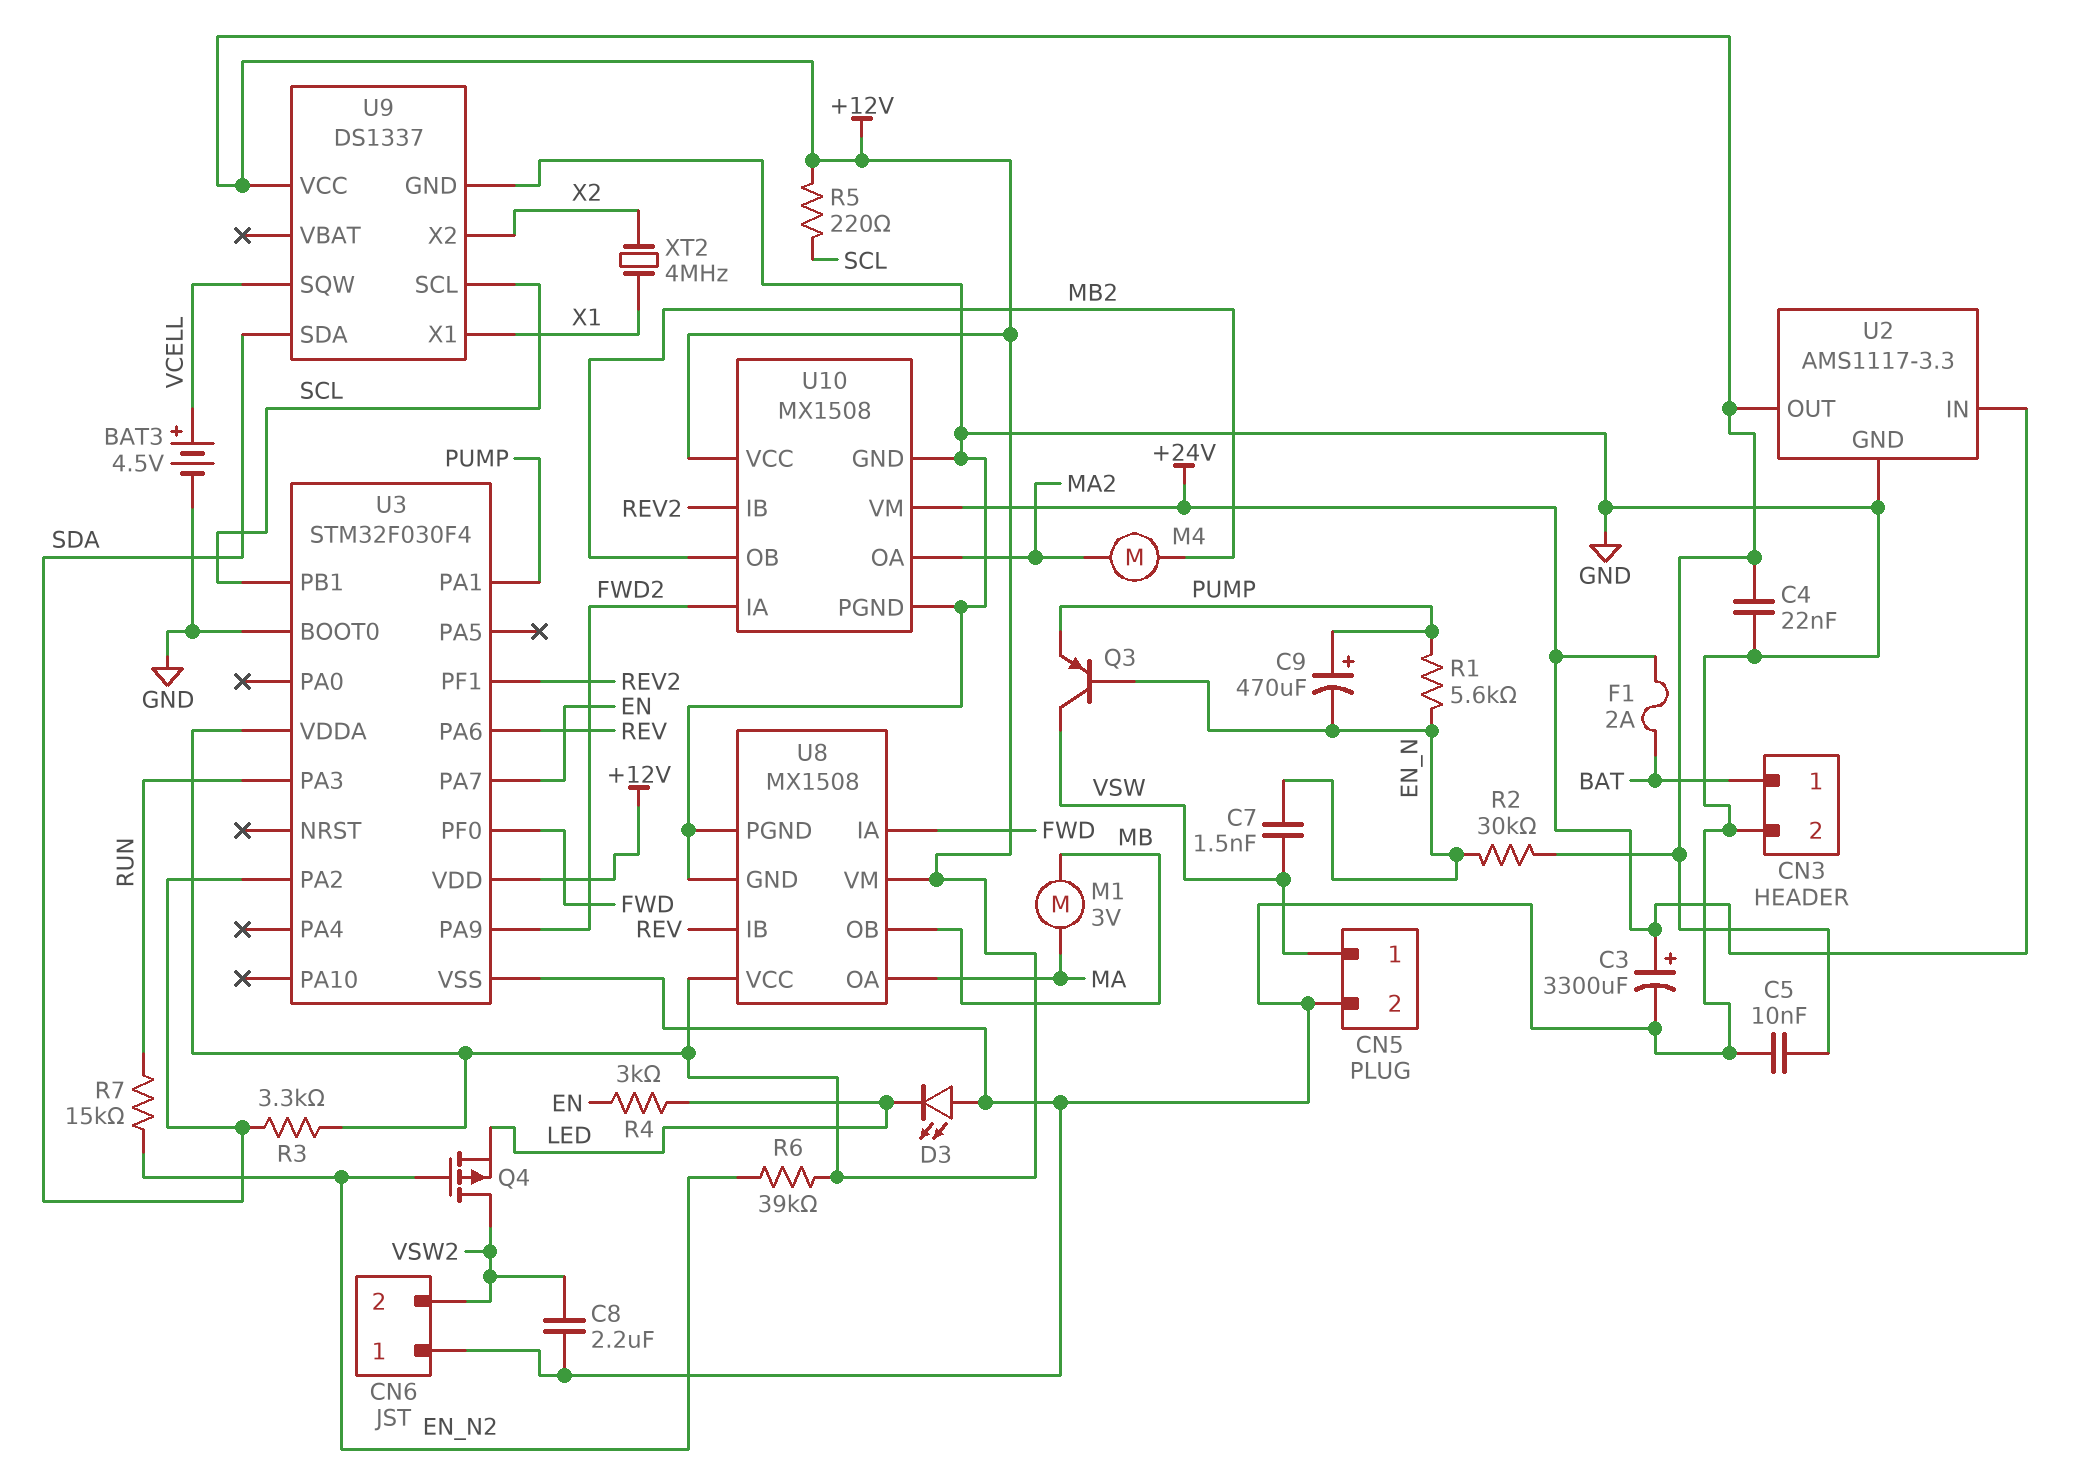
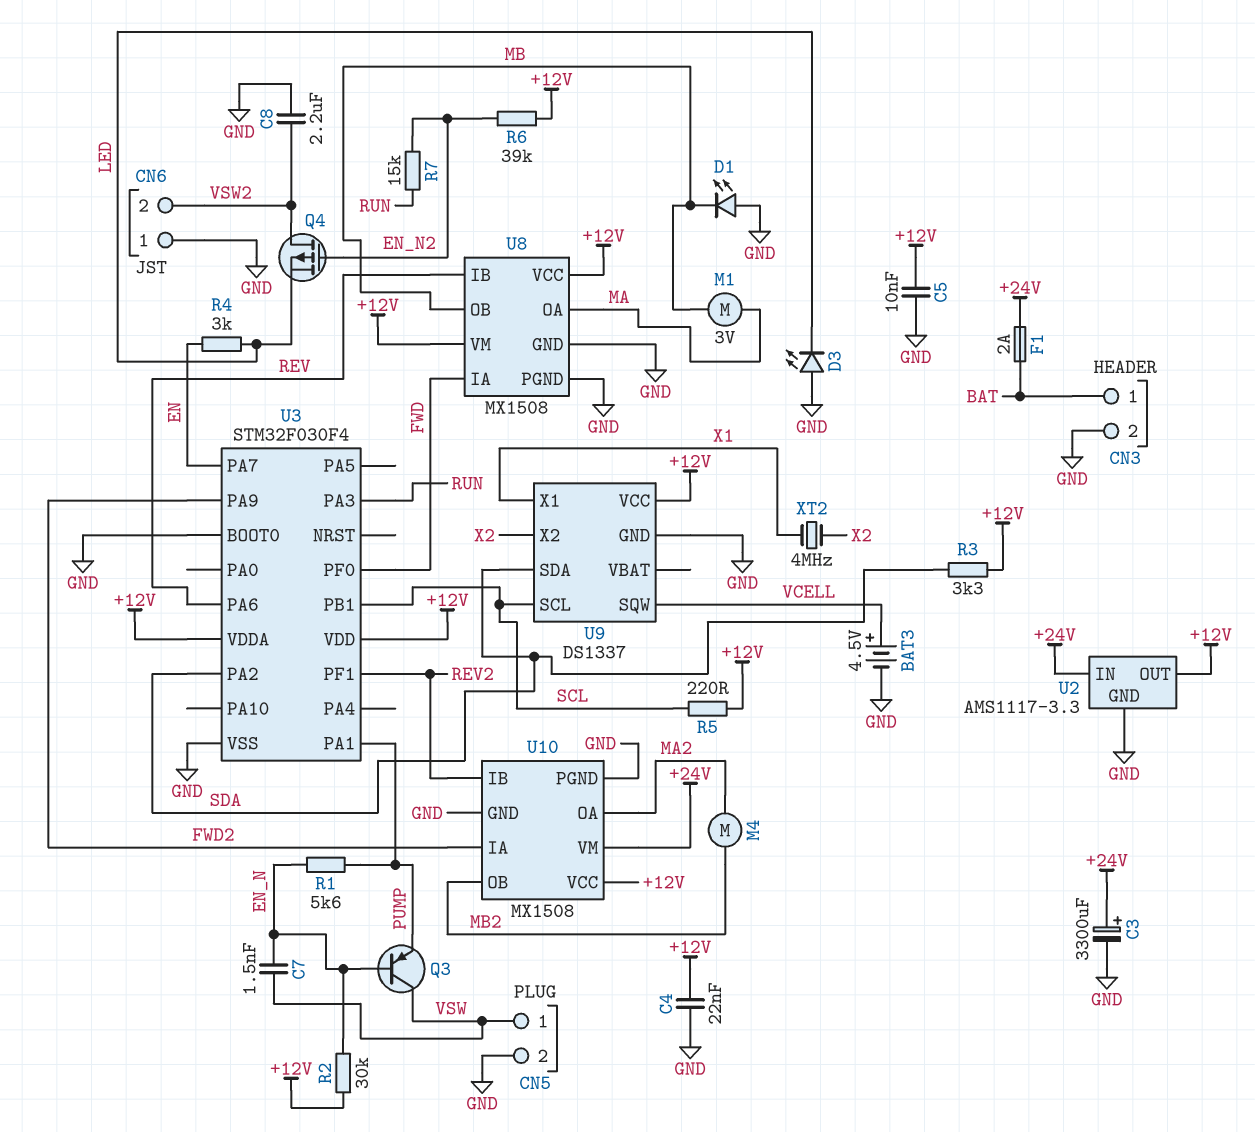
C9: 470uF (plus PUMP, minus EN_N) -> none
D1: none -> LED (A GND, K MB)

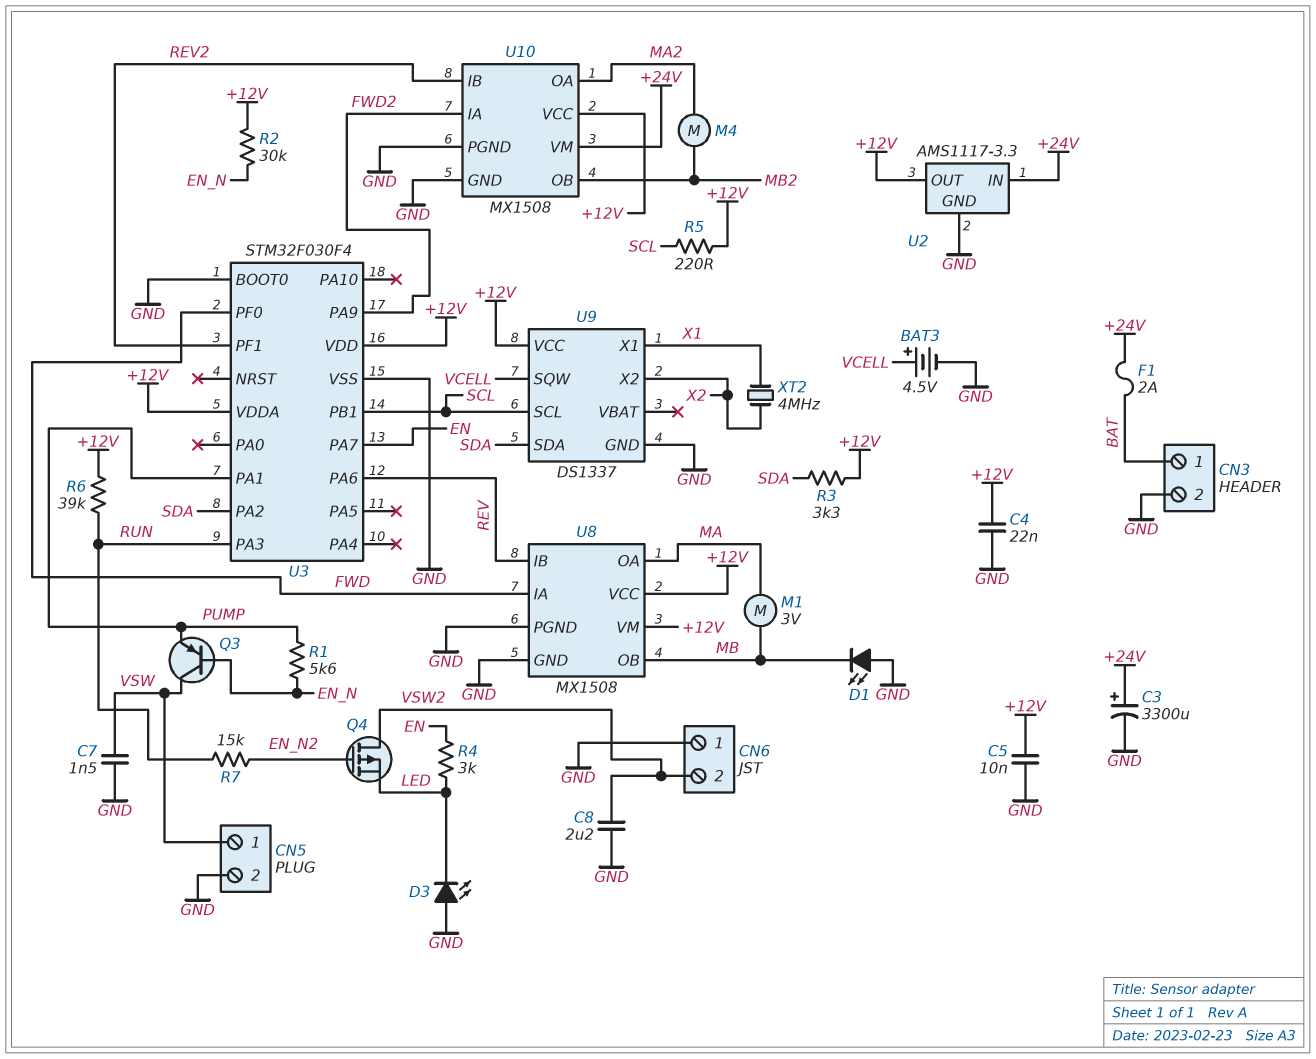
C7: 1.5nF (EN_N, VSW) -> 1.5nF (GND, VSW)
R6: 39k (+12V, EN_N2) -> 39k (+12V, RUN)

